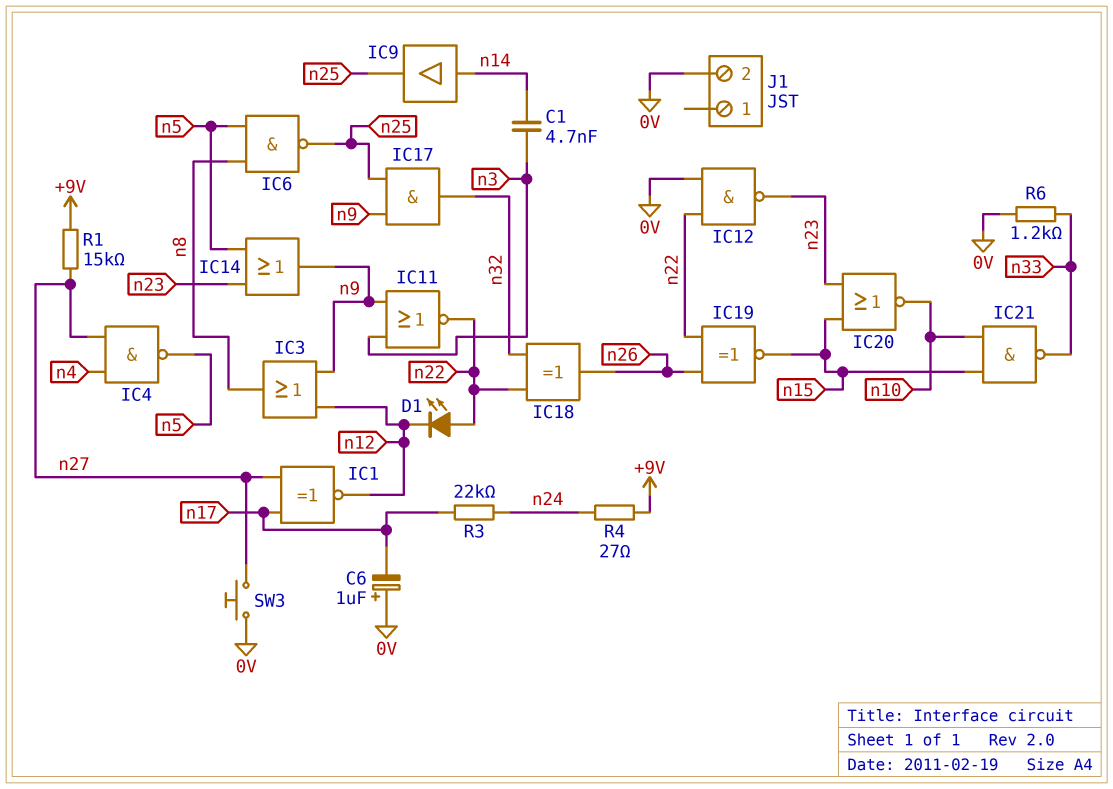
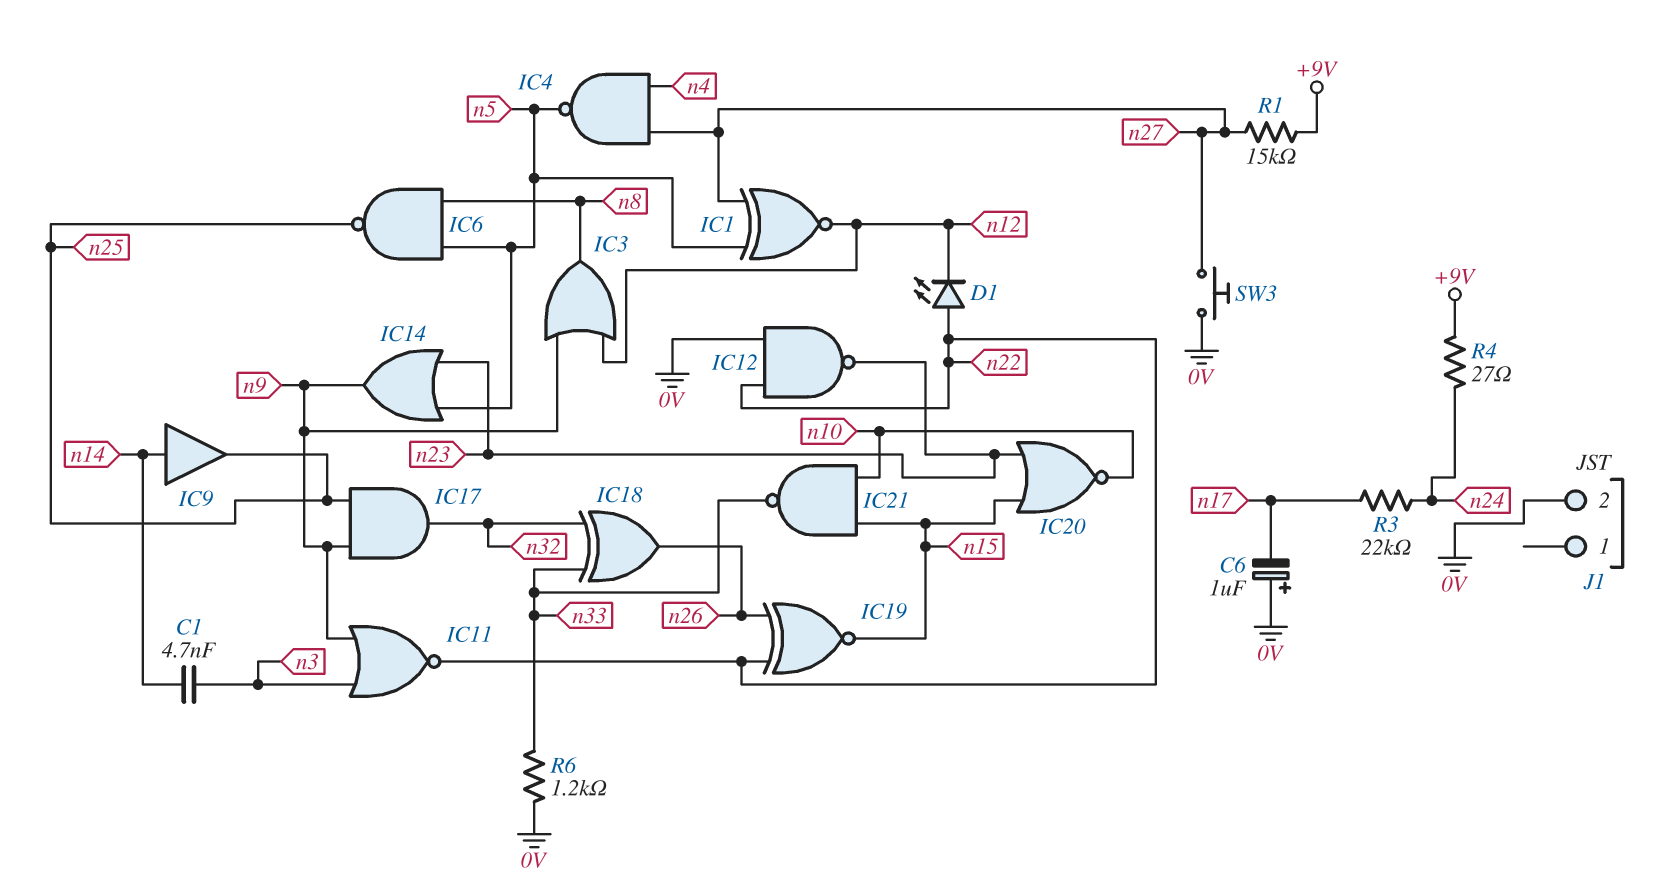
IC1: XNOR (in n17, in n27, out n12) -> XNOR (in n5, in n27, out n12)
IC18: XOR (in n22, in n32, out n26) -> XOR (in n32, in n33, out n26)

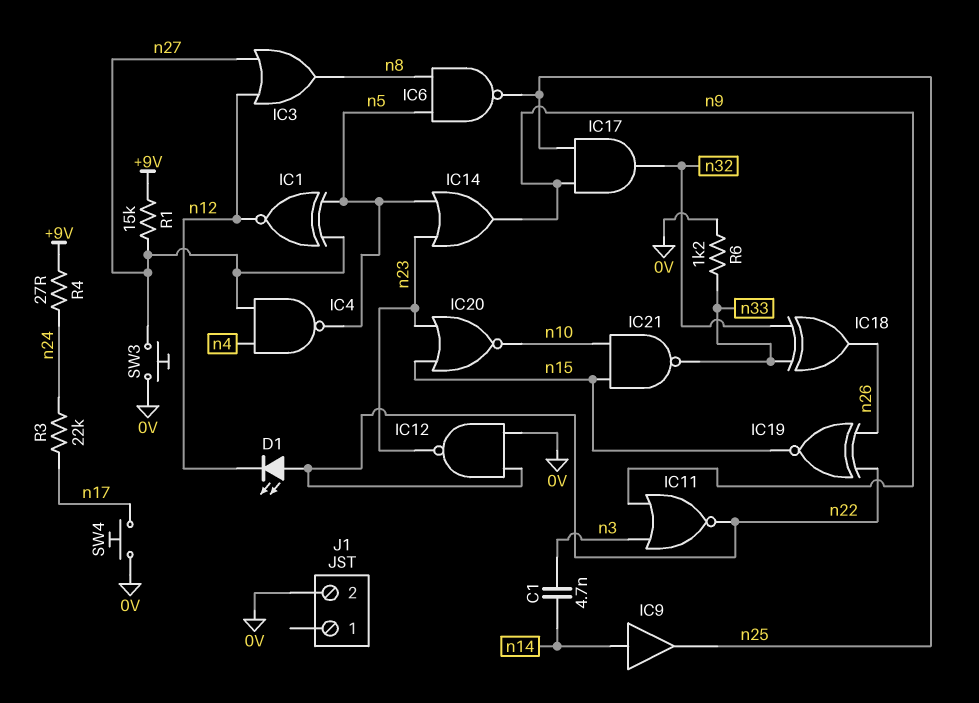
C6: 1uF (plus 0V, minus n17) -> none
IC3: OR (in n9, in n12, out n8) -> OR (in n12, in n27, out n8)
SW4: none -> button (0V, n17)

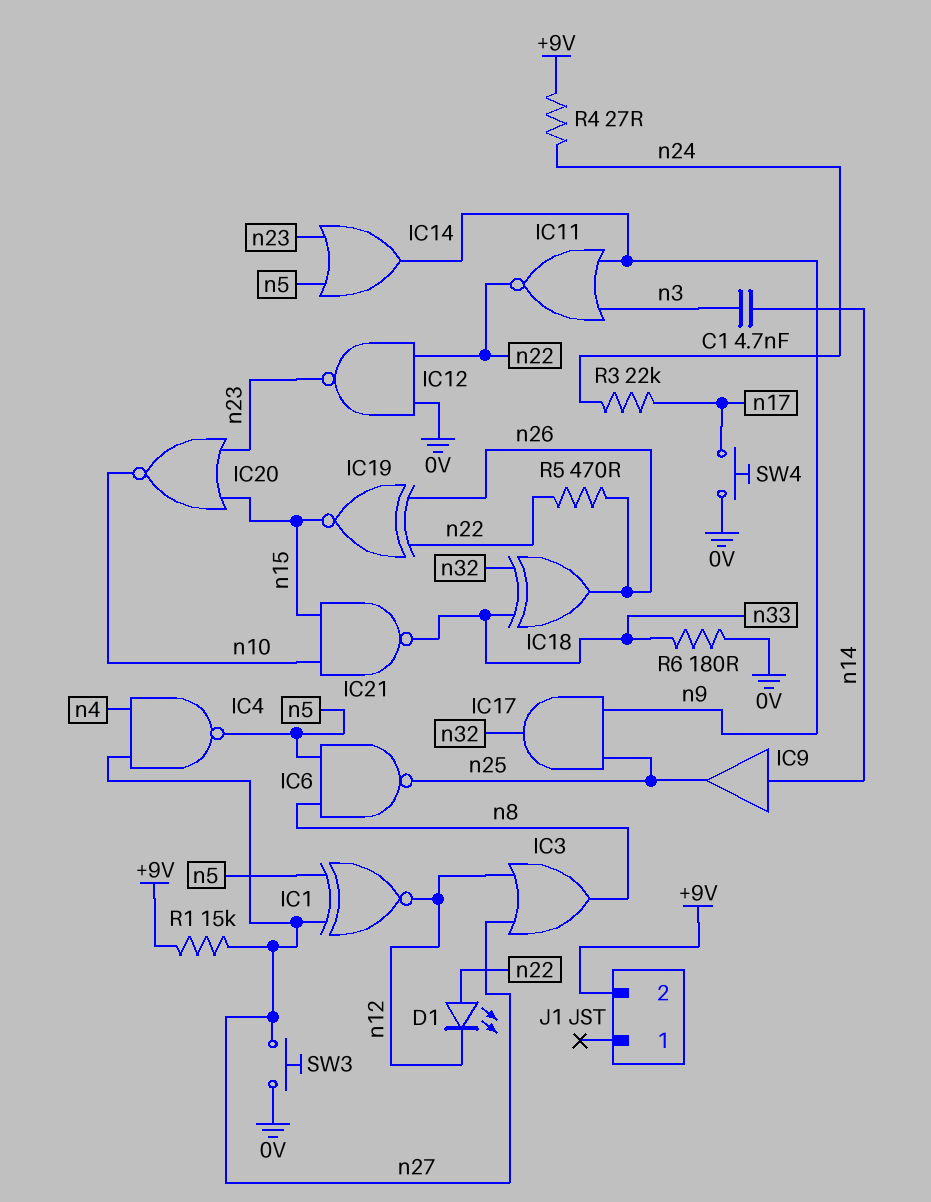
J1 pin 2: 0V -> +9V
R5: none -> 470 (n22, n26)
R6: 1.2k (0V, n33) -> 180 (0V, n33)

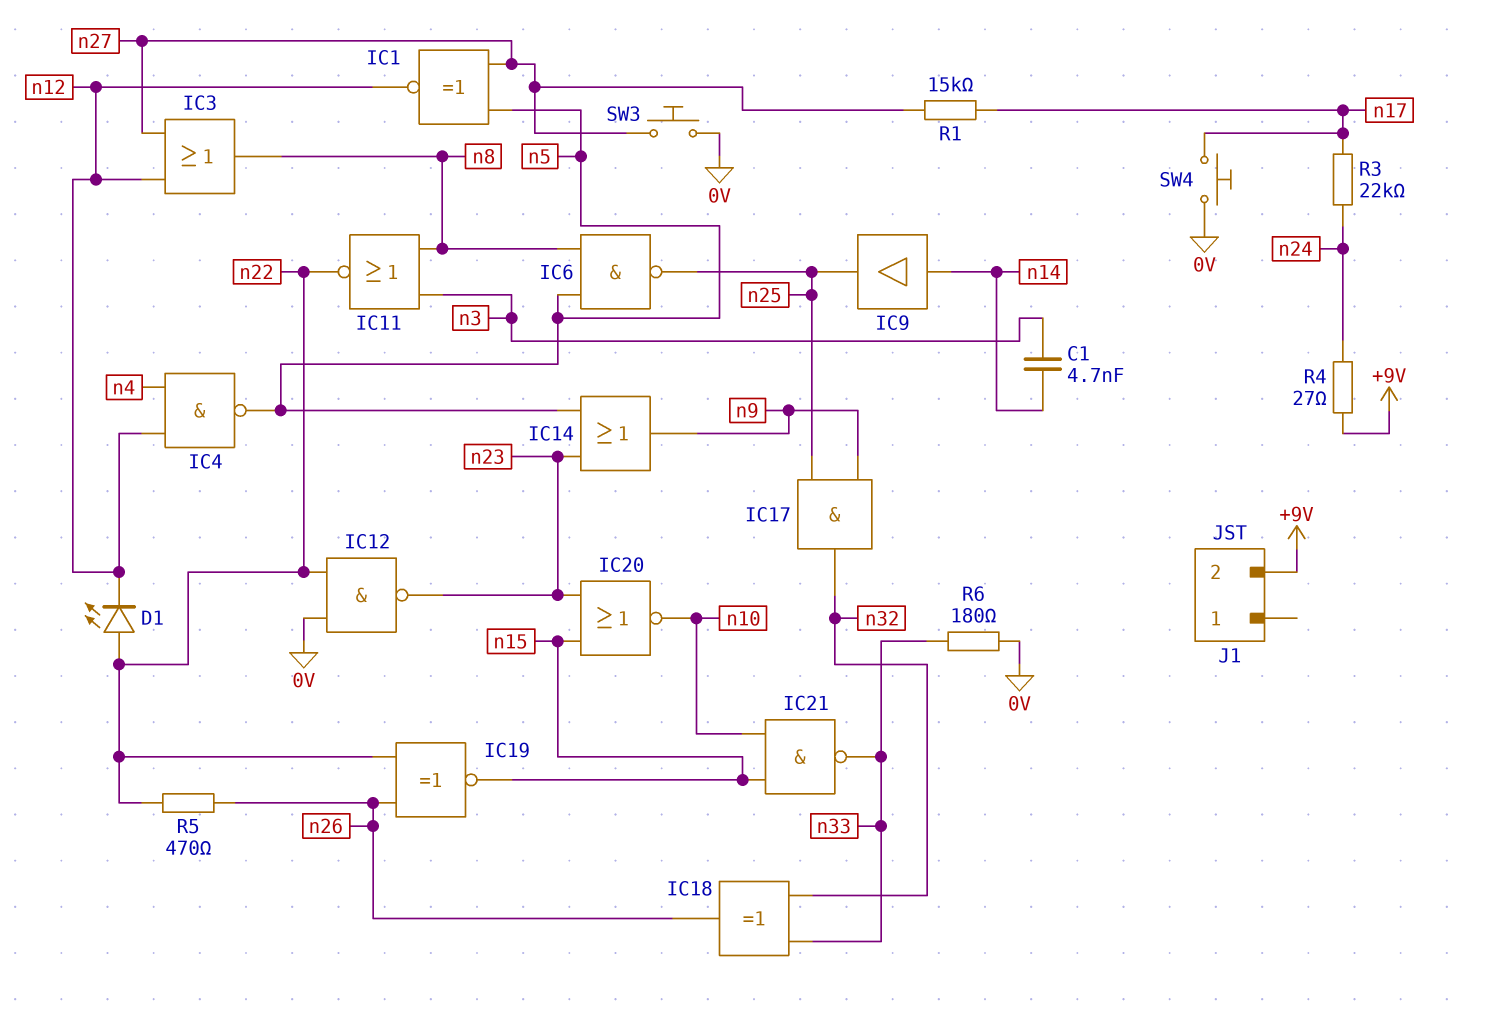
IC4: NAND (in n4, in n27, out n5) -> NAND (in n4, in n12, out n5)
IC11: NOR (in n3, in n9, out n22) -> NOR (in n3, in n8, out n22)
R1: 15k (+9V, n27) -> 15k (n17, n27)

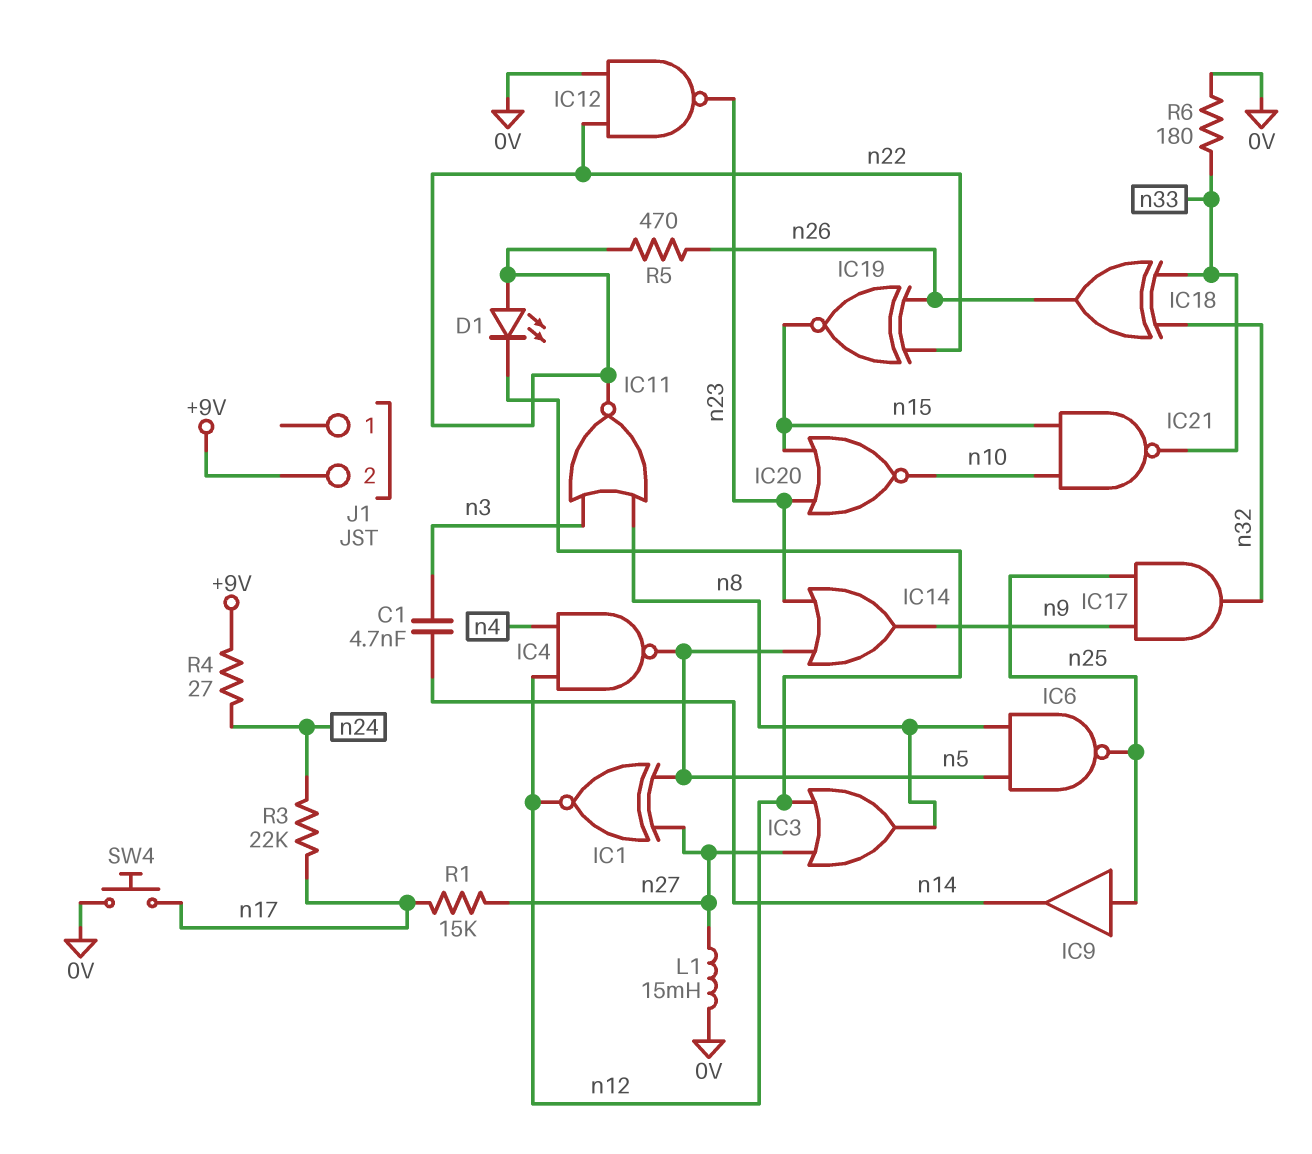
IC9: buffer (in n14, out n25) -> buffer (in n25, out n14)
L1: none -> 15mH (0V, n27)
SW3: button (0V, n27) -> none

